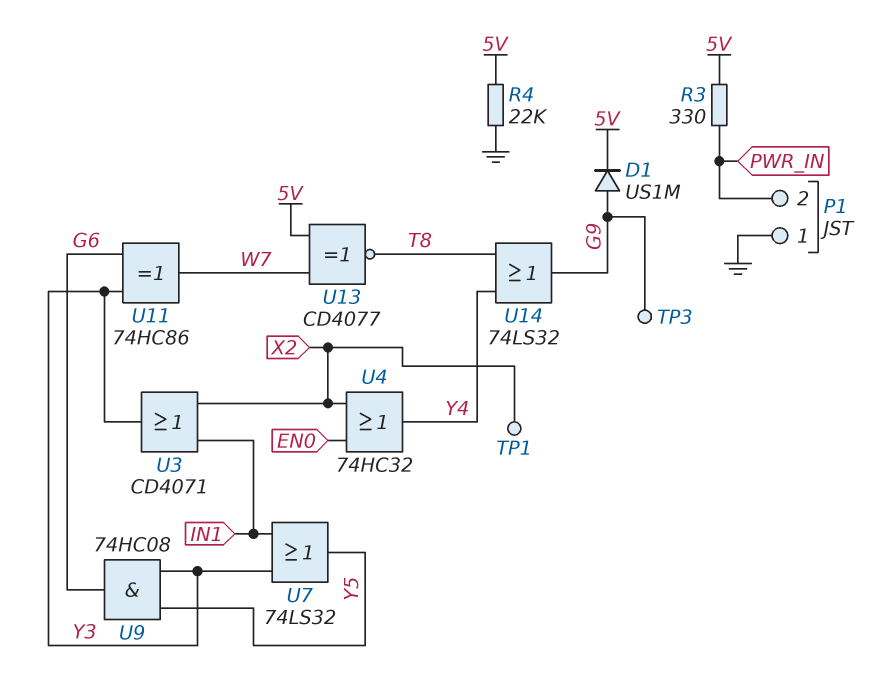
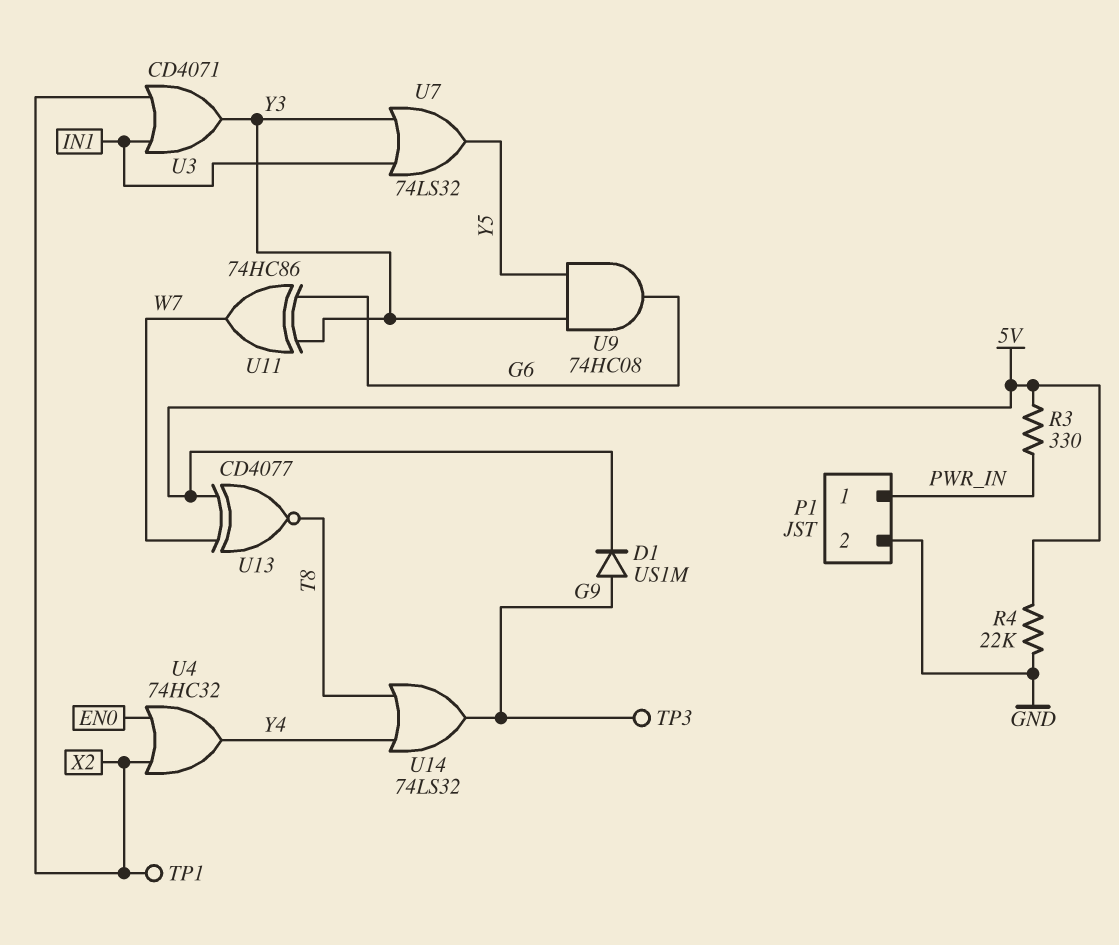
P1 pin 1: GND -> PWR_IN
P1 pin 2: PWR_IN -> GND

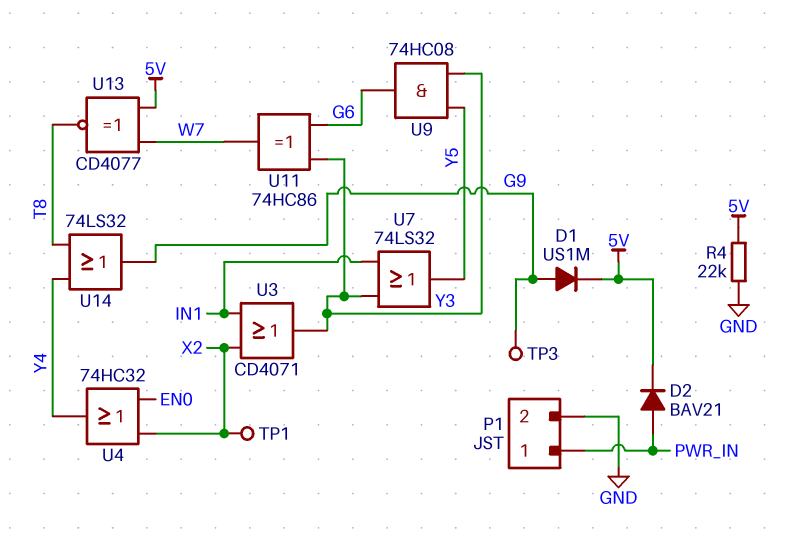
D2: none -> diode BAV21 (A PWR_IN, K 5V)
R3: 330 (5V, PWR_IN) -> none

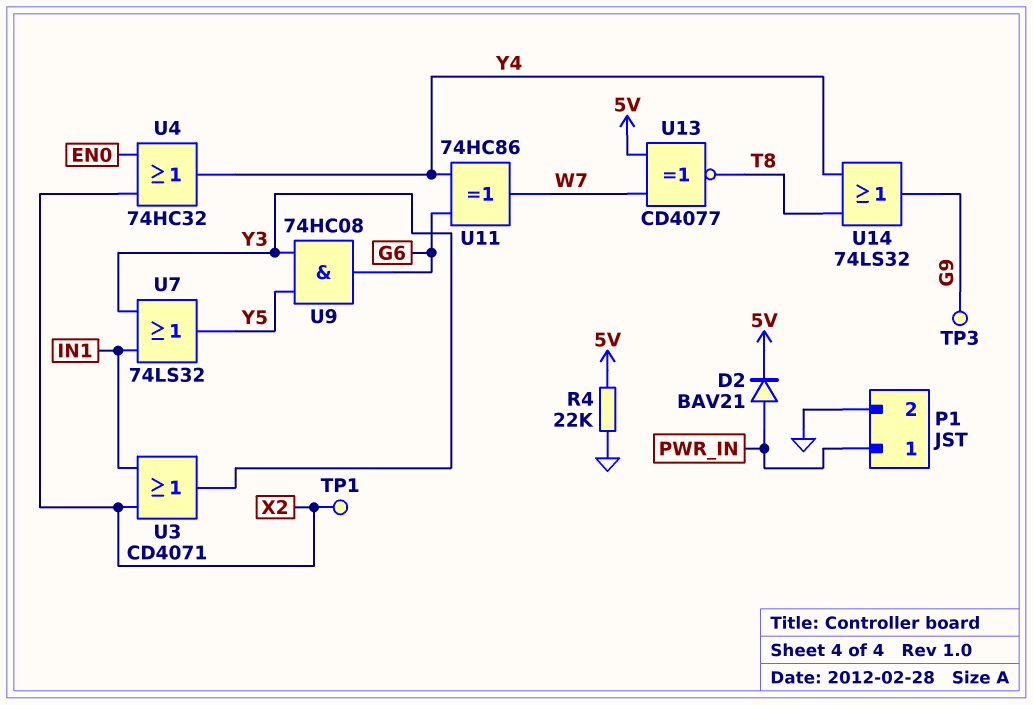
D1: diode US1M (A G9, K 5V) -> none
U11: XOR 74HC86 (in G6, in Y3, out W7) -> XOR 74HC86 (in G6, in Y4, out W7)

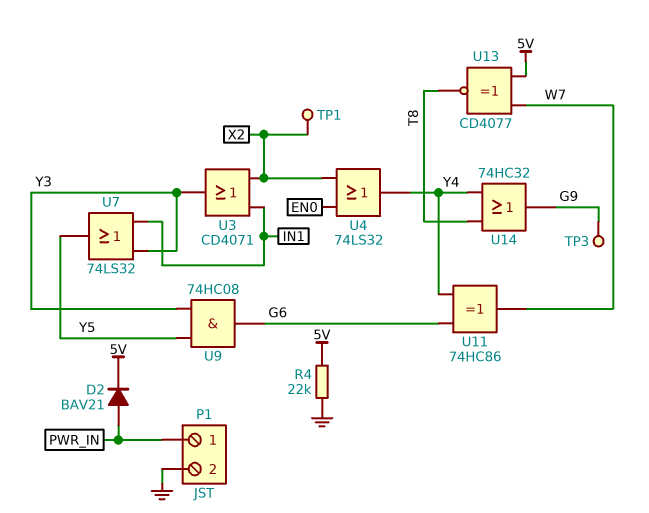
U4: OR 74HC32 (in EN0, in X2, out Y4) -> OR 74LS32 (in EN0, in X2, out Y4)
U14: OR 74LS32 (in T8, in Y4, out G9) -> OR 74HC32 (in T8, in Y4, out G9)

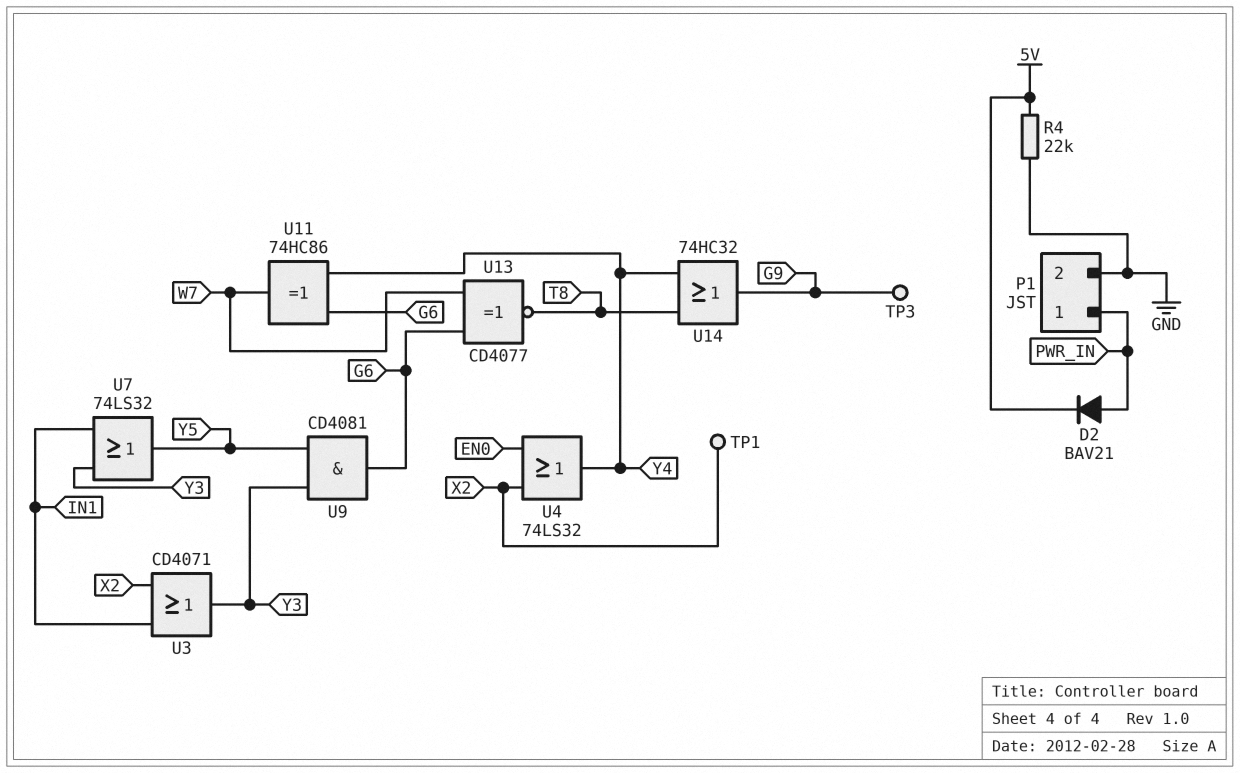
U9: AND 74HC08 (in Y3, in Y5, out G6) -> AND CD4081 (in Y3, in Y5, out G6)
U13: XNOR CD4077 (in 5V, in W7, out T8) -> XNOR CD4077 (in G6, in W7, out T8)

